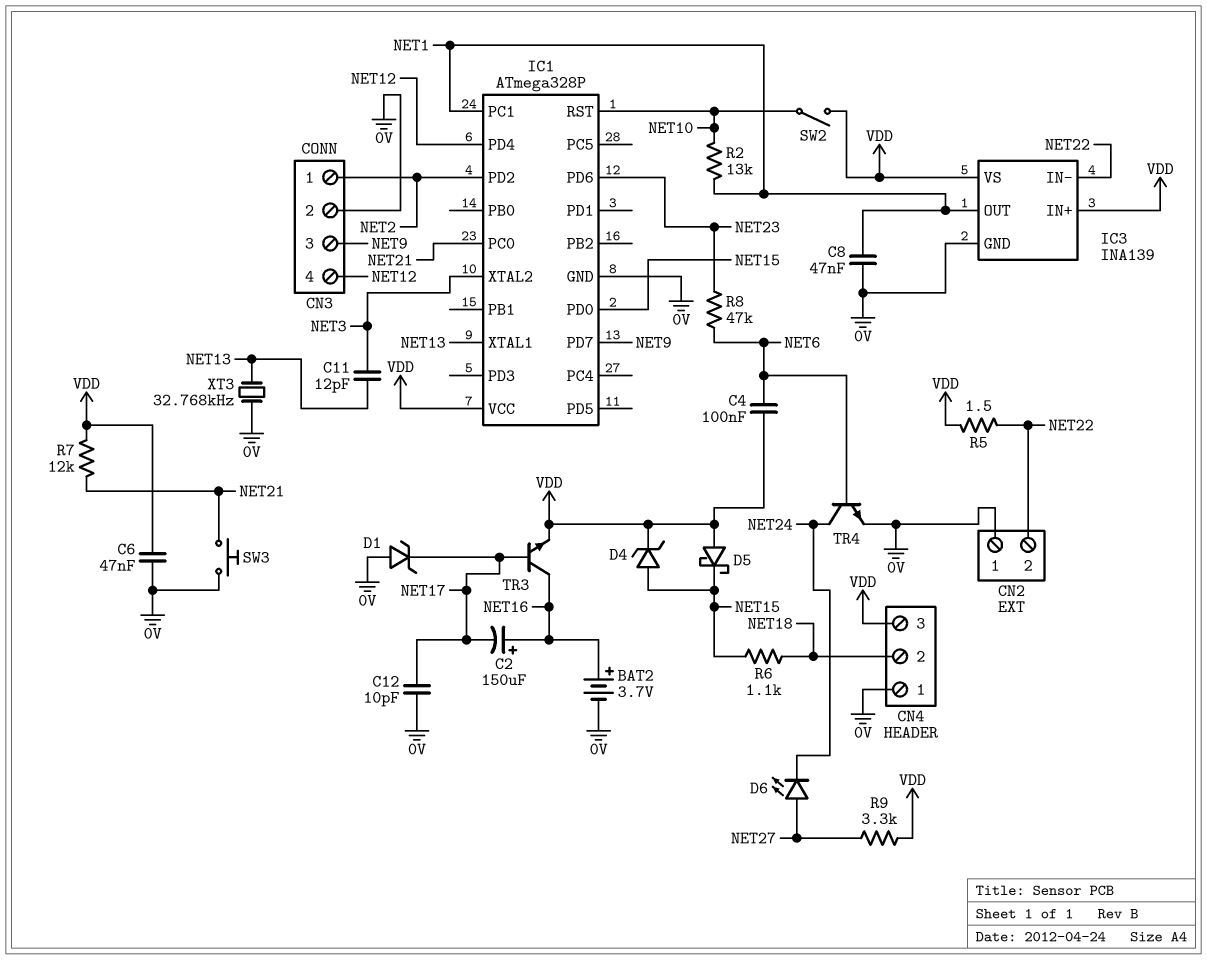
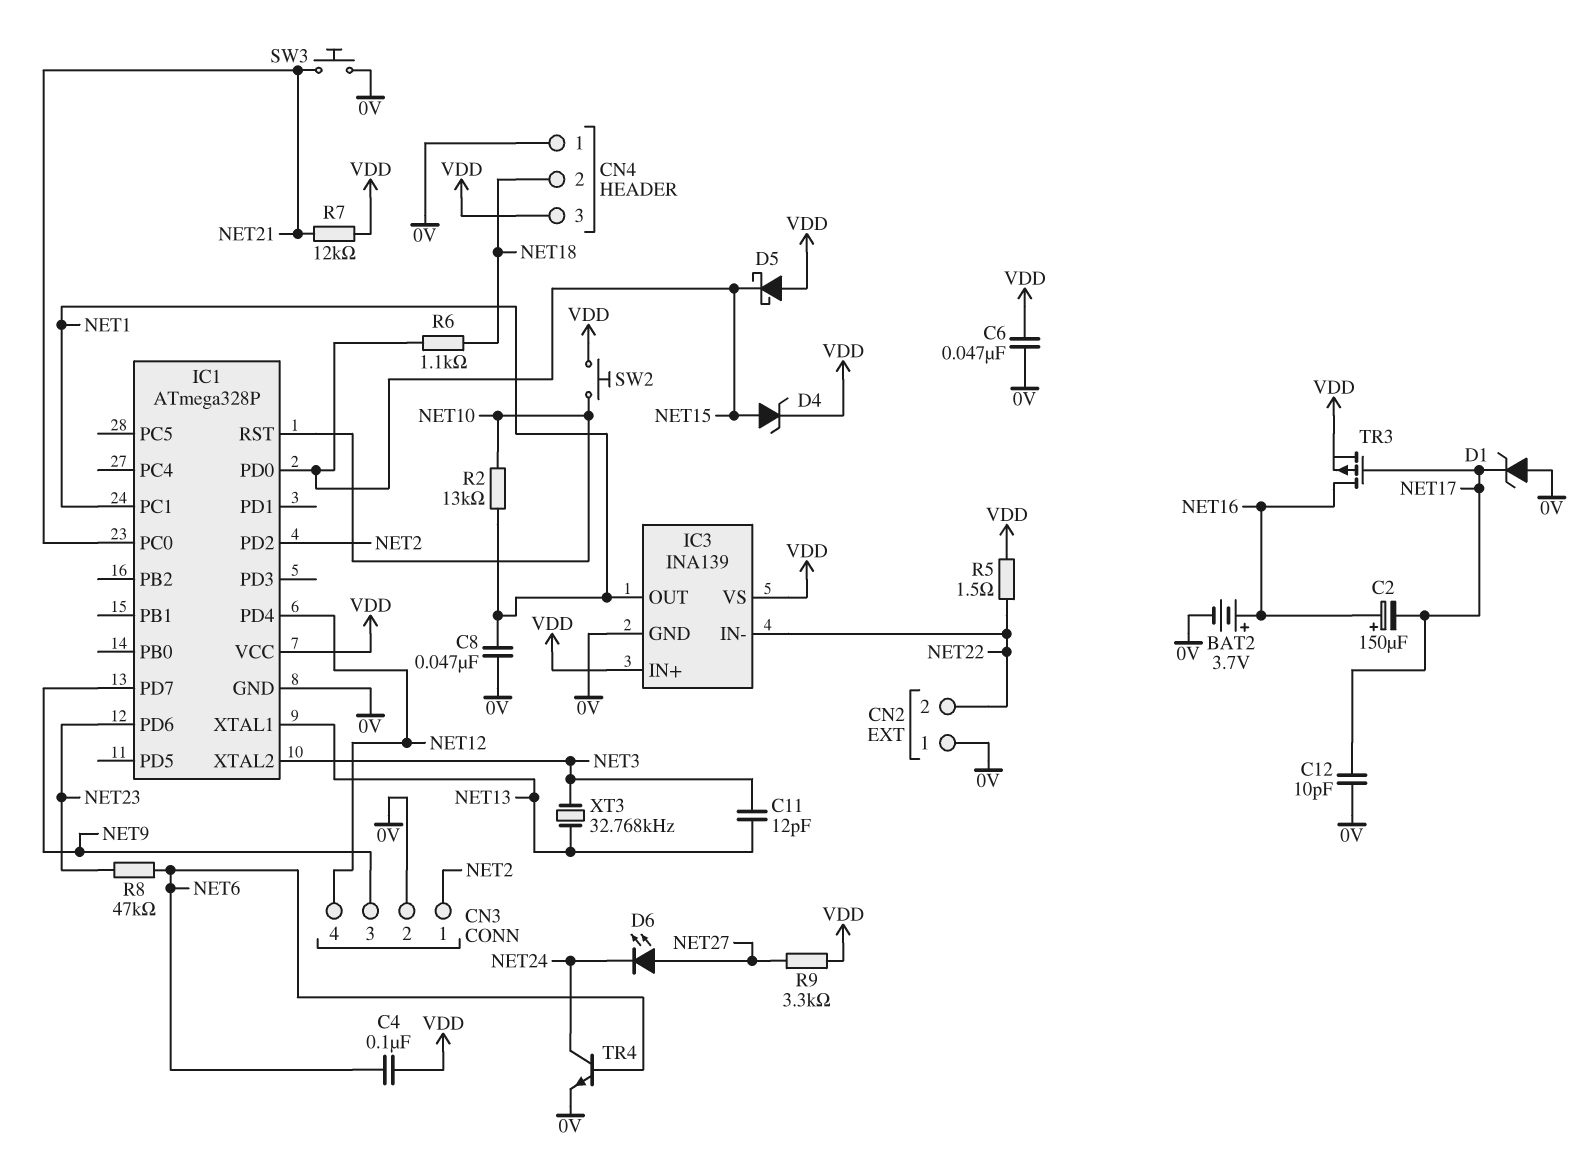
SW2: switch (NET10, VDD) -> button (NET10, VDD)
TR3: NPN (B NET17, C NET16, E VDD) -> PMOS (G NET17, D NET16, S VDD)
XT3: 32.768kHz (0V, NET13) -> 32.768kHz (NET3, NET13)

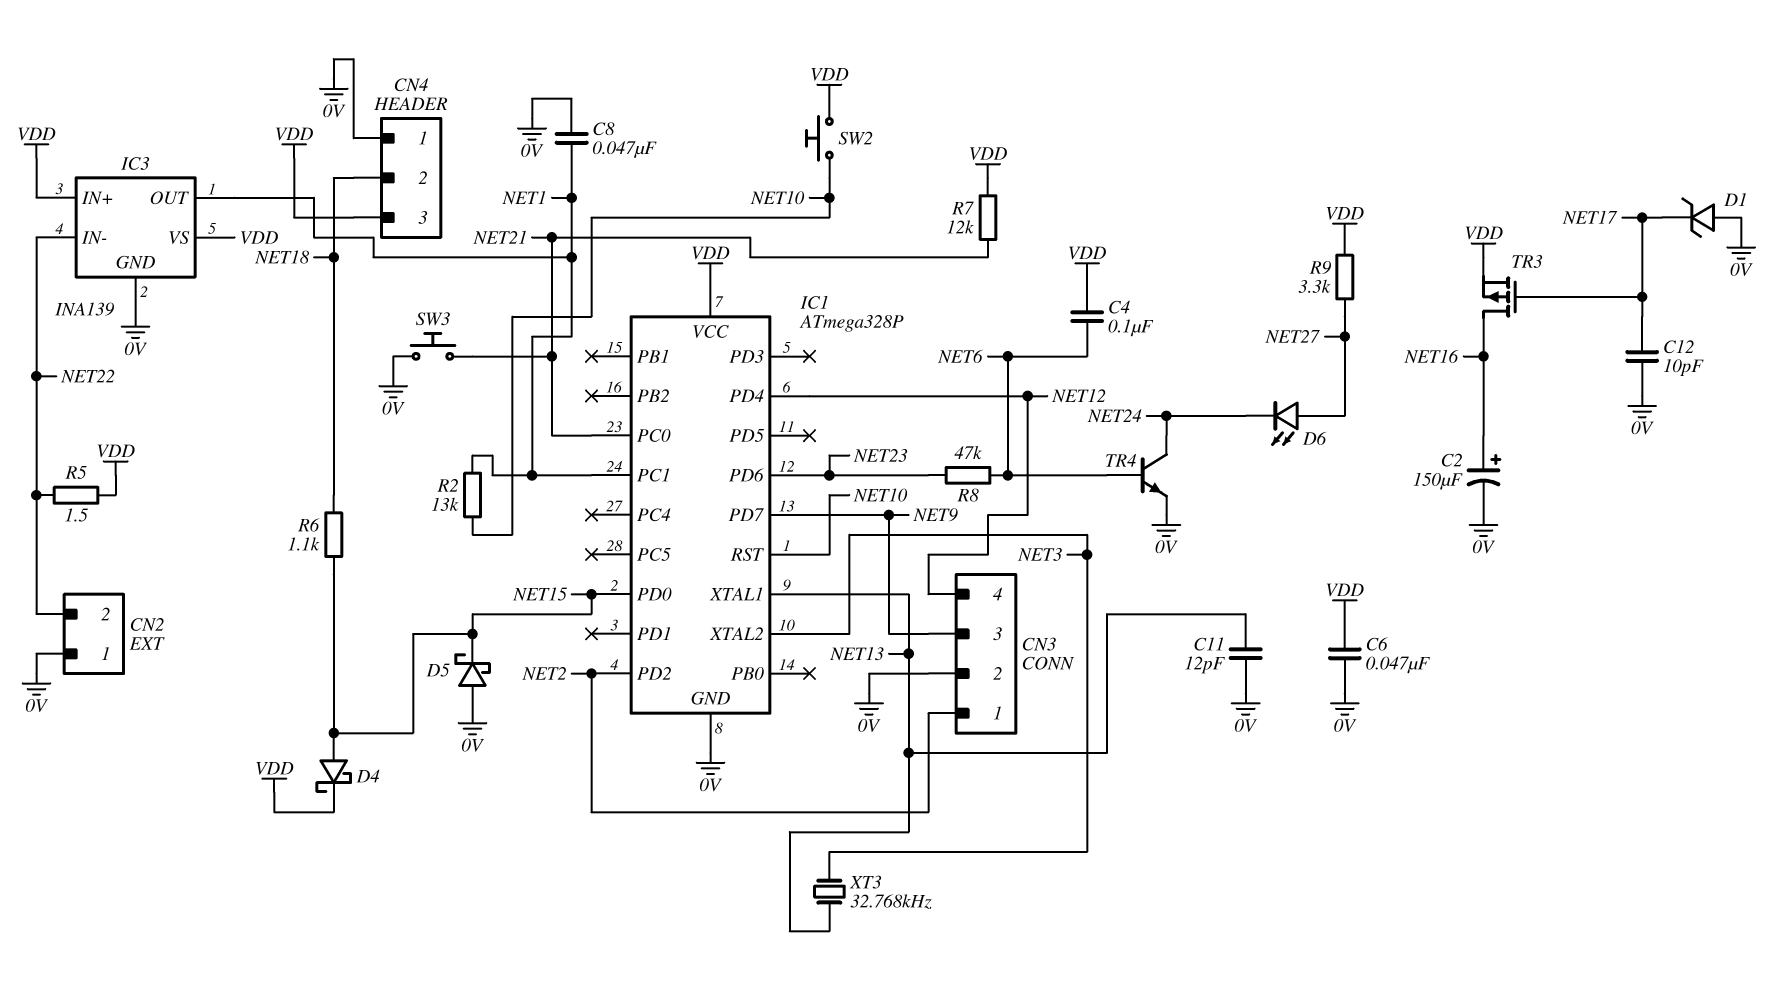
BAT2: 3.7V (plus NET16, minus 0V) -> none
C2: 150uF (plus NET16, minus NET17) -> 150uF (plus NET16, minus 0V)
C11: 12pF (NET3, NET13) -> 12pF (0V, NET13)
D4: zener (A NET15, K VDD) -> schottky (A NET15, K VDD)
D5: schottky (A VDD, K NET15) -> schottky (A 0V, K NET15)

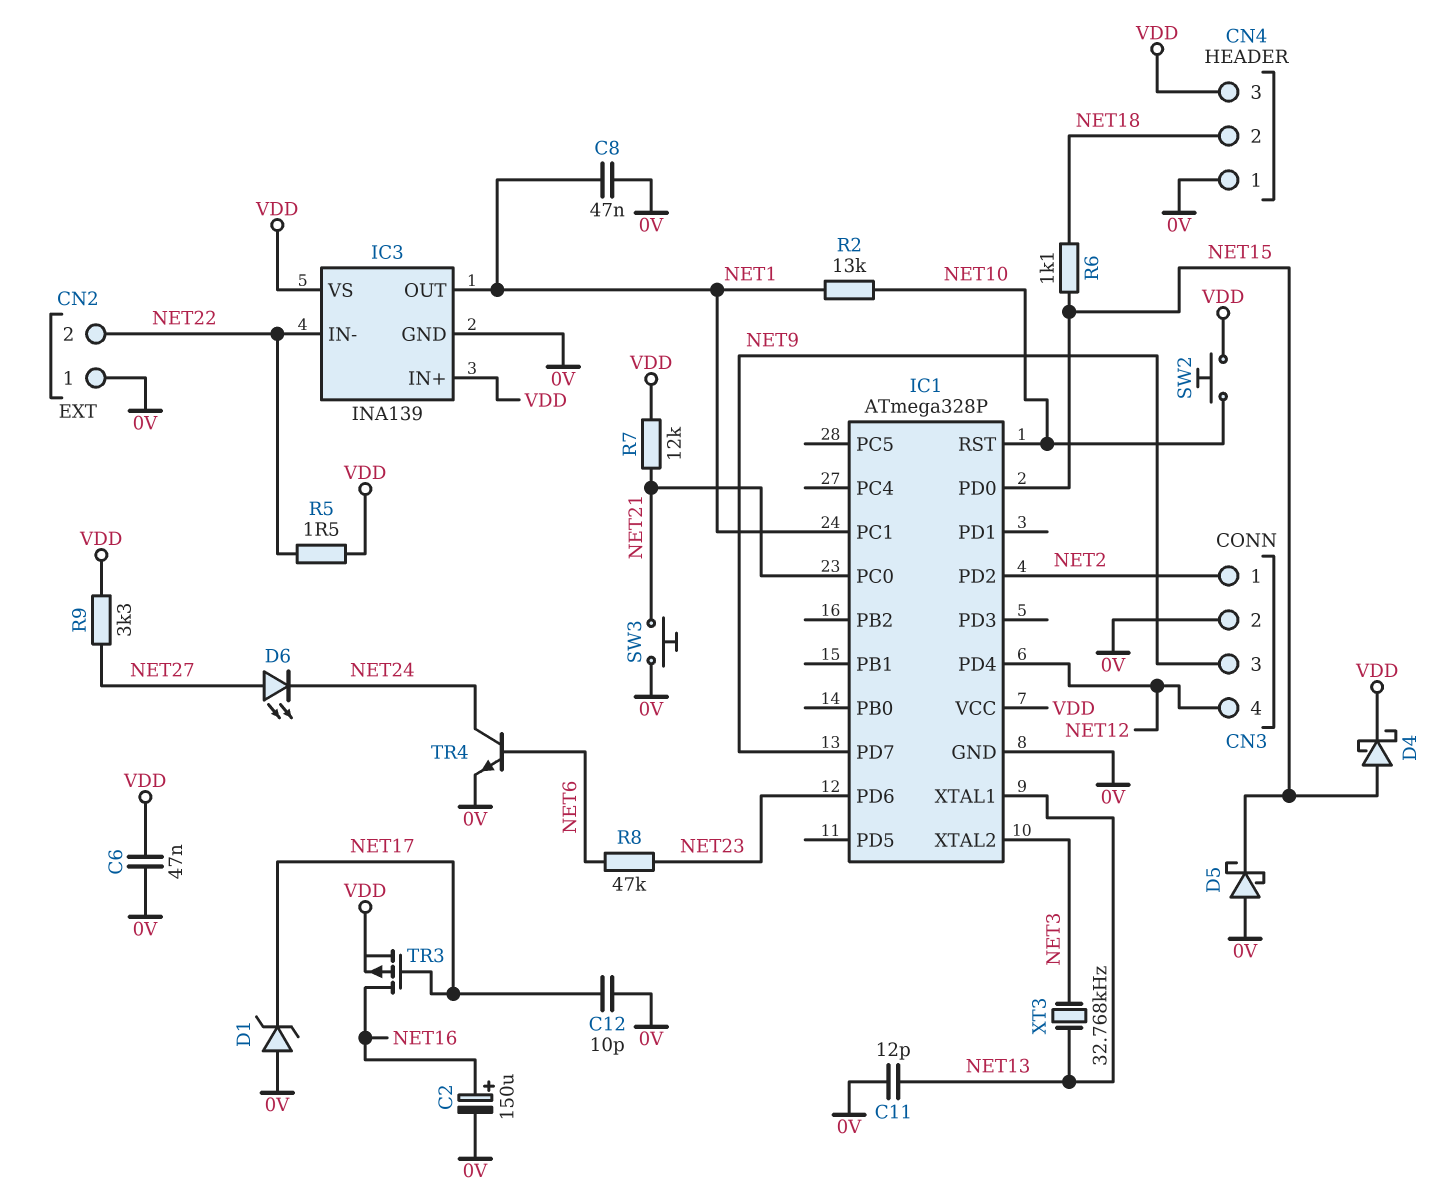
C4: 100nF (NET6, VDD) -> none

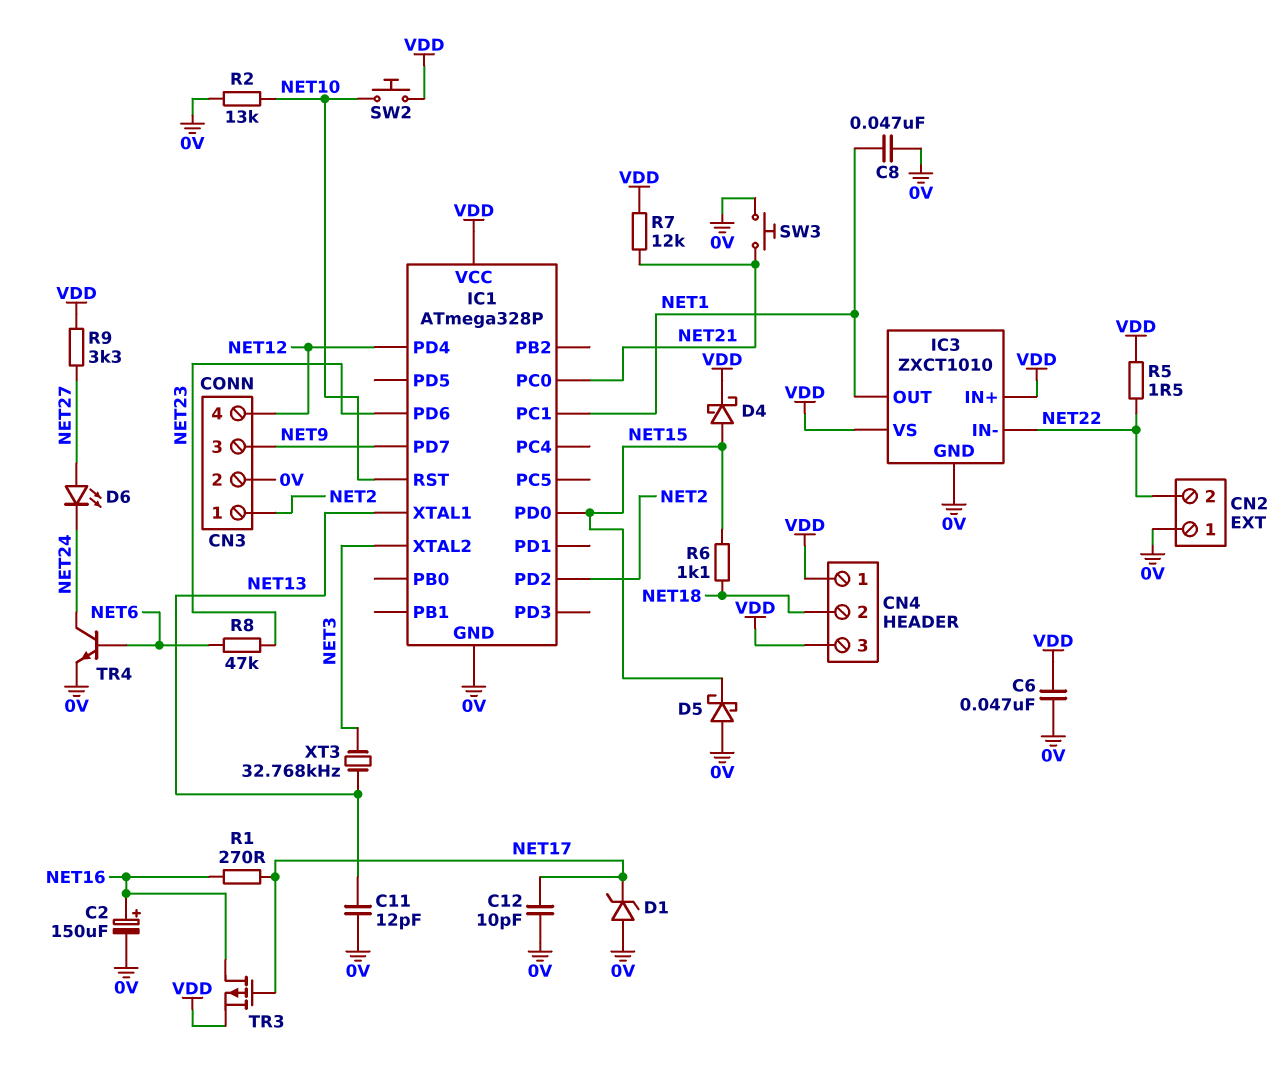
CN4 pin 1: 0V -> VDD
IC3: INA139 -> ZXCT1010
R1: none -> 270 (NET16, NET17)
R2: 13k (NET1, NET10) -> 13k (0V, NET10)

